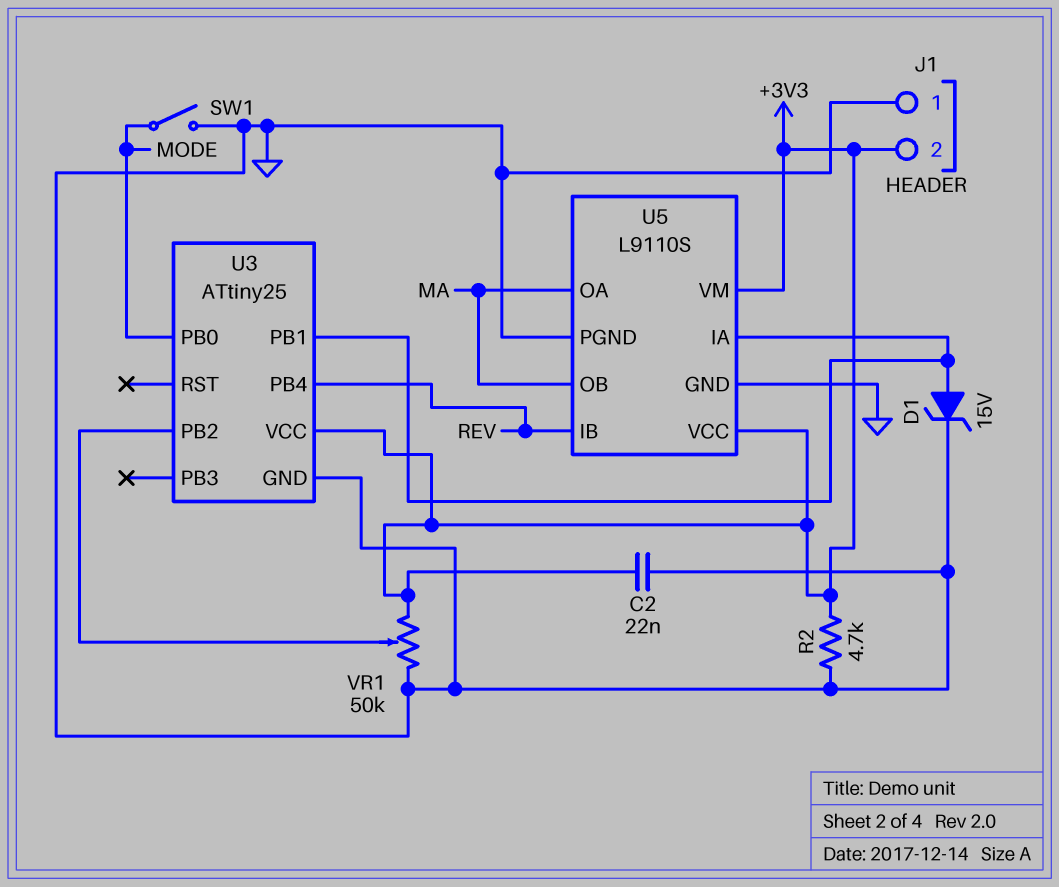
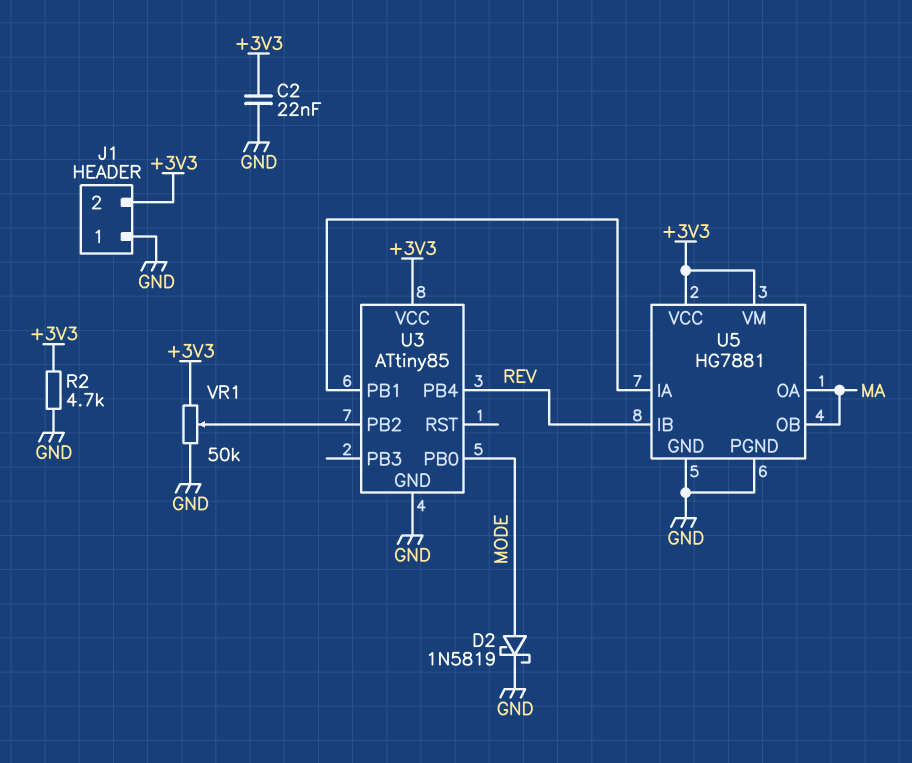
D1: zener 15V (A U3/PB1, K GND) -> none
D2: none -> schottky 1N5819 (A MODE, K GND)
SW1: switch (GND, MODE) -> none
U3: ATtiny25 -> ATtiny85
U5: L9110S -> HG7881

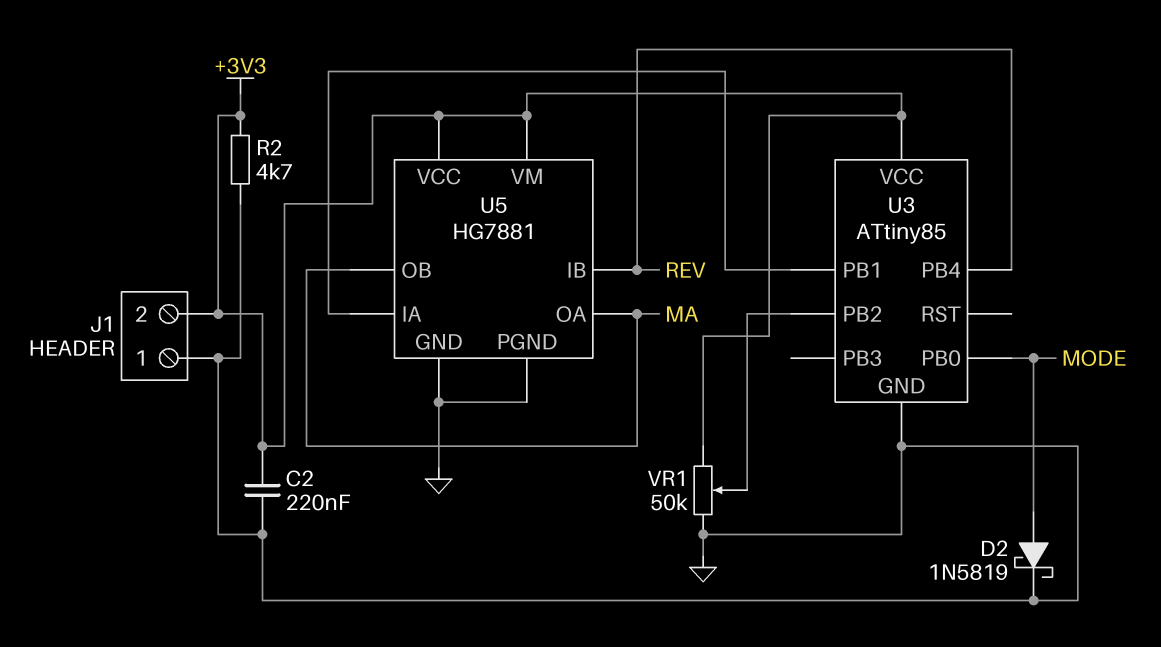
C2: 22nF (+3V3, GND) -> 220nF (+3V3, GND)

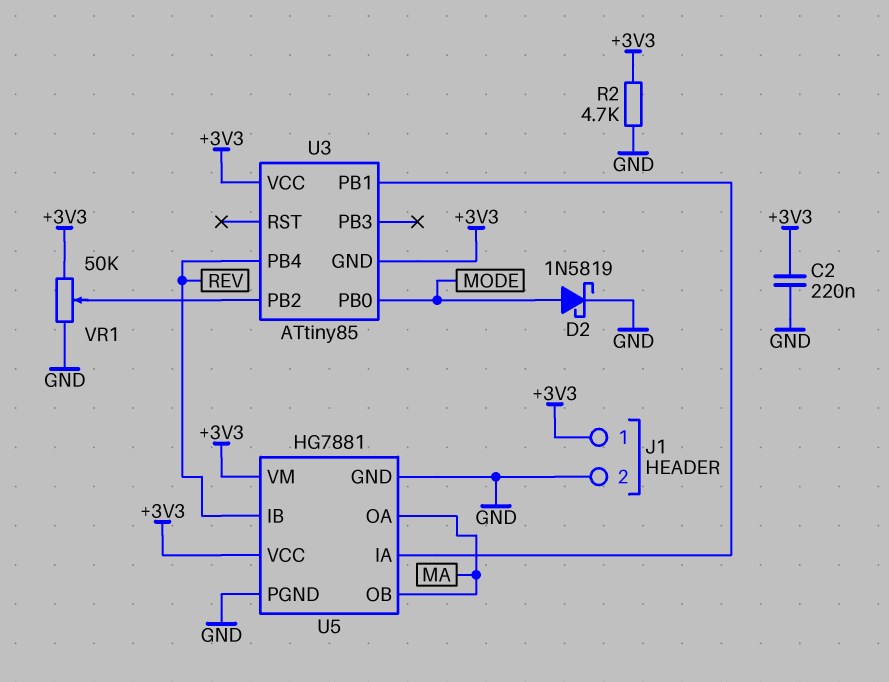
J1 pin 1: GND -> +3V3
J1 pin 2: +3V3 -> GND
U3 pin GND: GND -> +3V3

